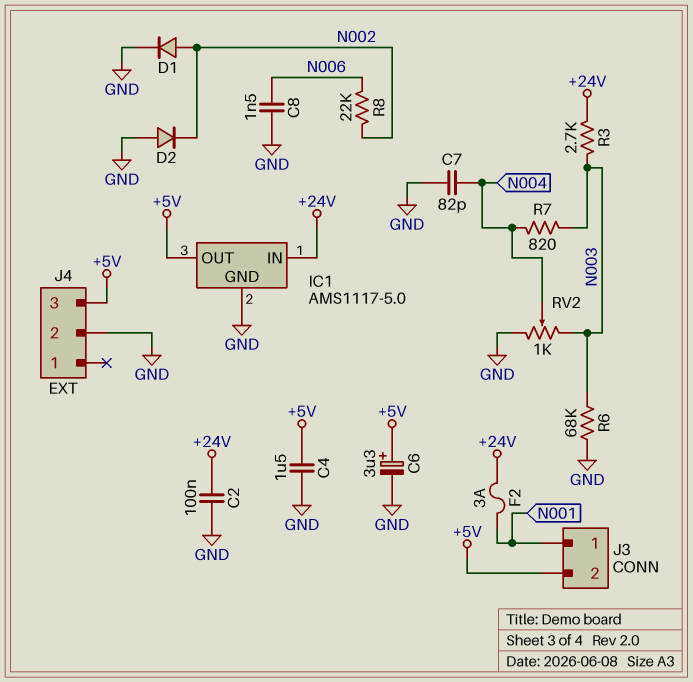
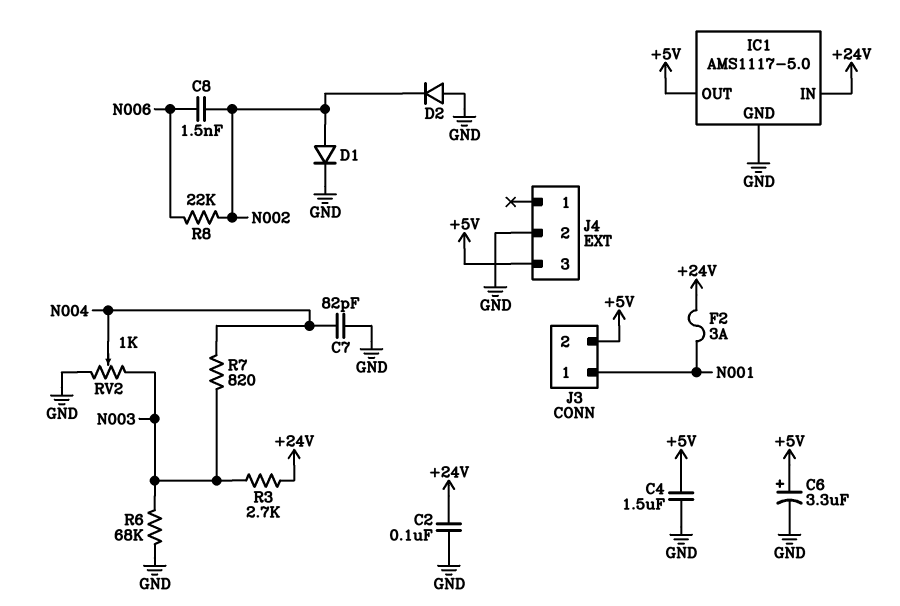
C8: 1.5nF (GND, N006) -> 1.5nF (N002, N006)

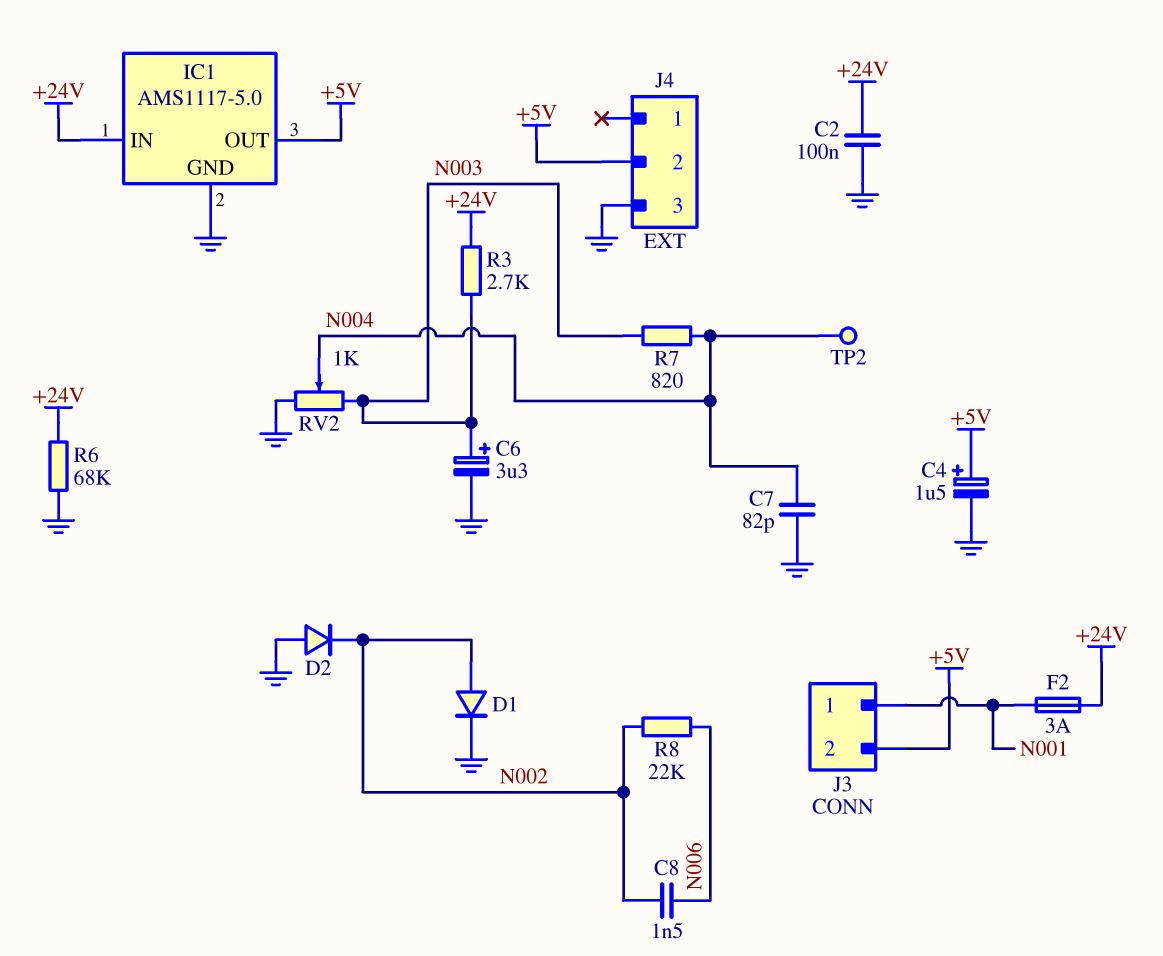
C4: 1.5uF (+5V, GND) -> 1.5uF (plus +5V, minus GND)
C6: 3.3uF (plus +5V, minus GND) -> 3.3uF (plus N003, minus GND)
J4 pin 2: GND -> +5V
J4 pin 3: +5V -> GND
R6: 68k (GND, N003) -> 68k (+24V, GND)
TP2: none -> test point (N004)

